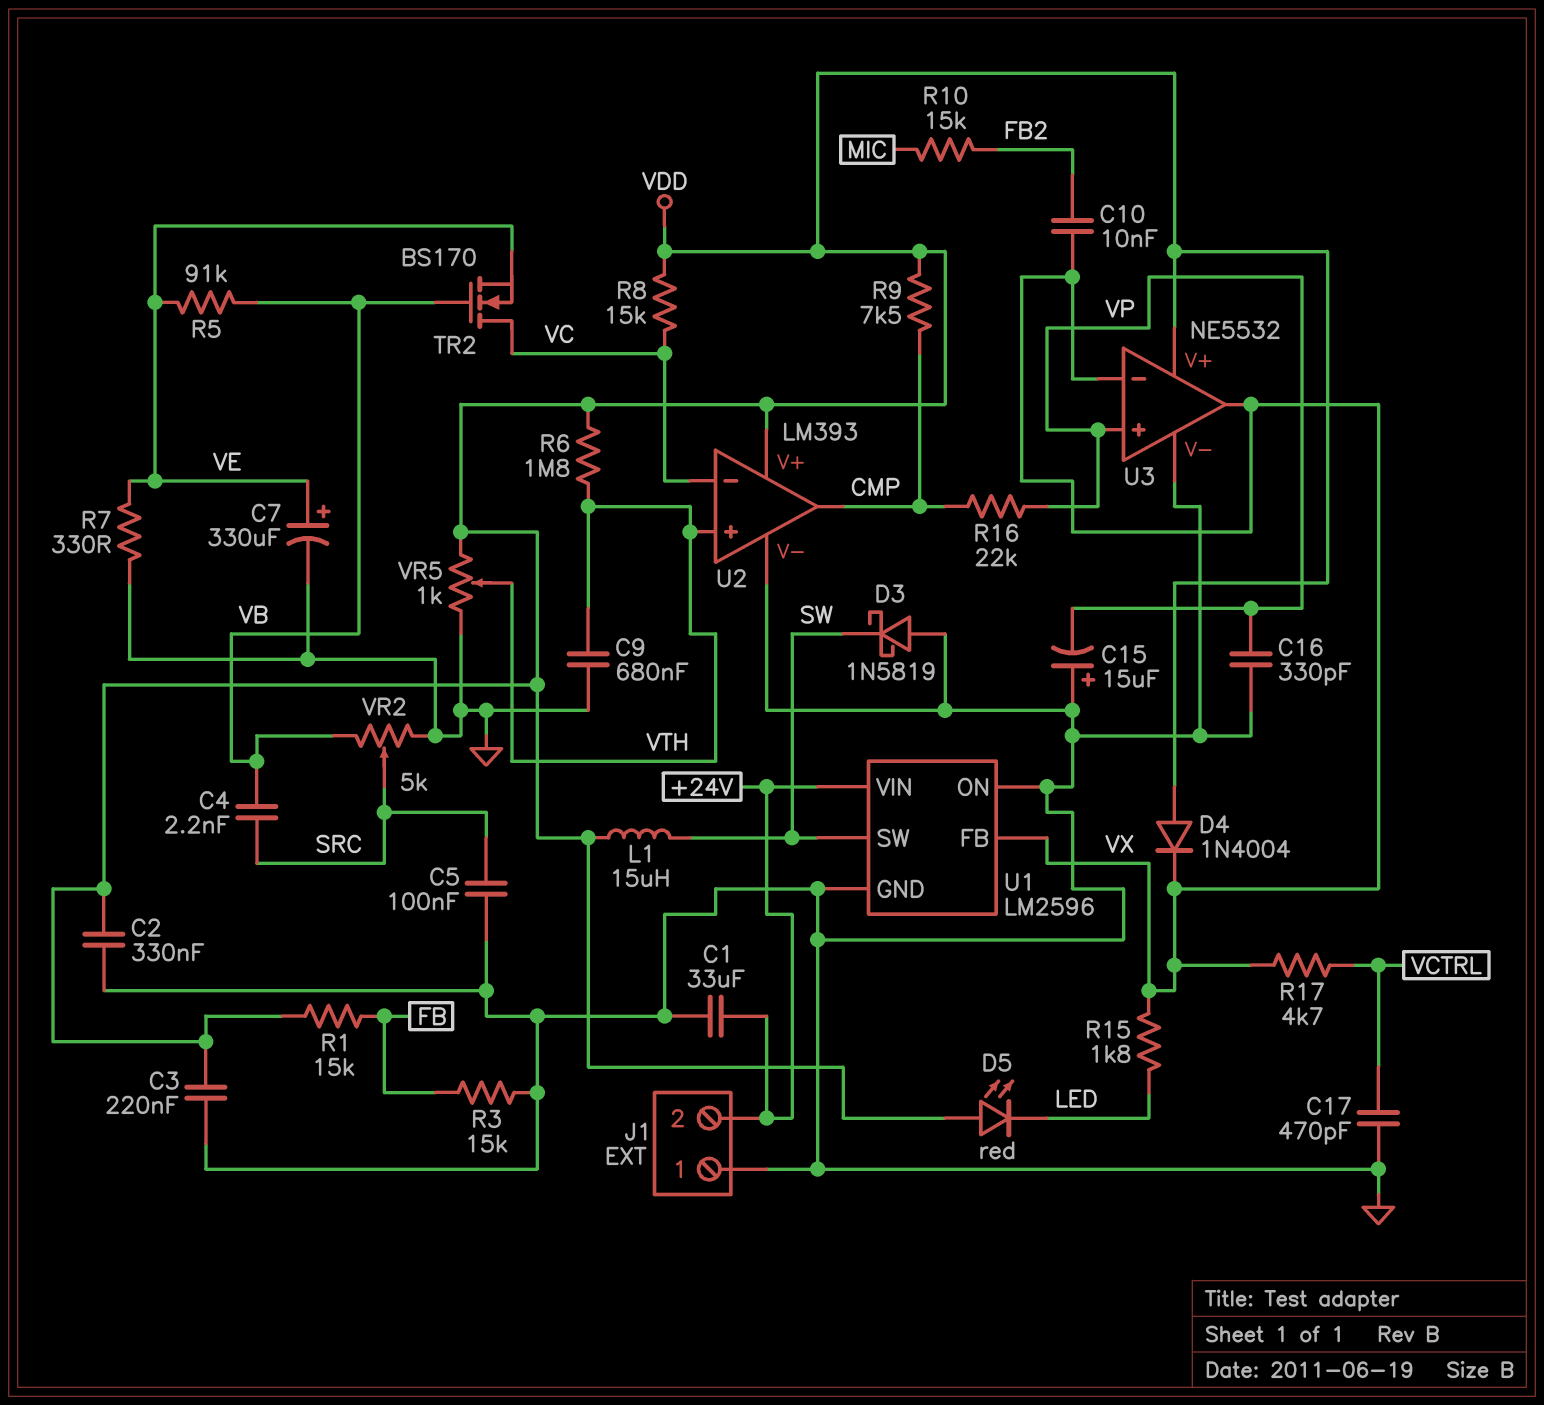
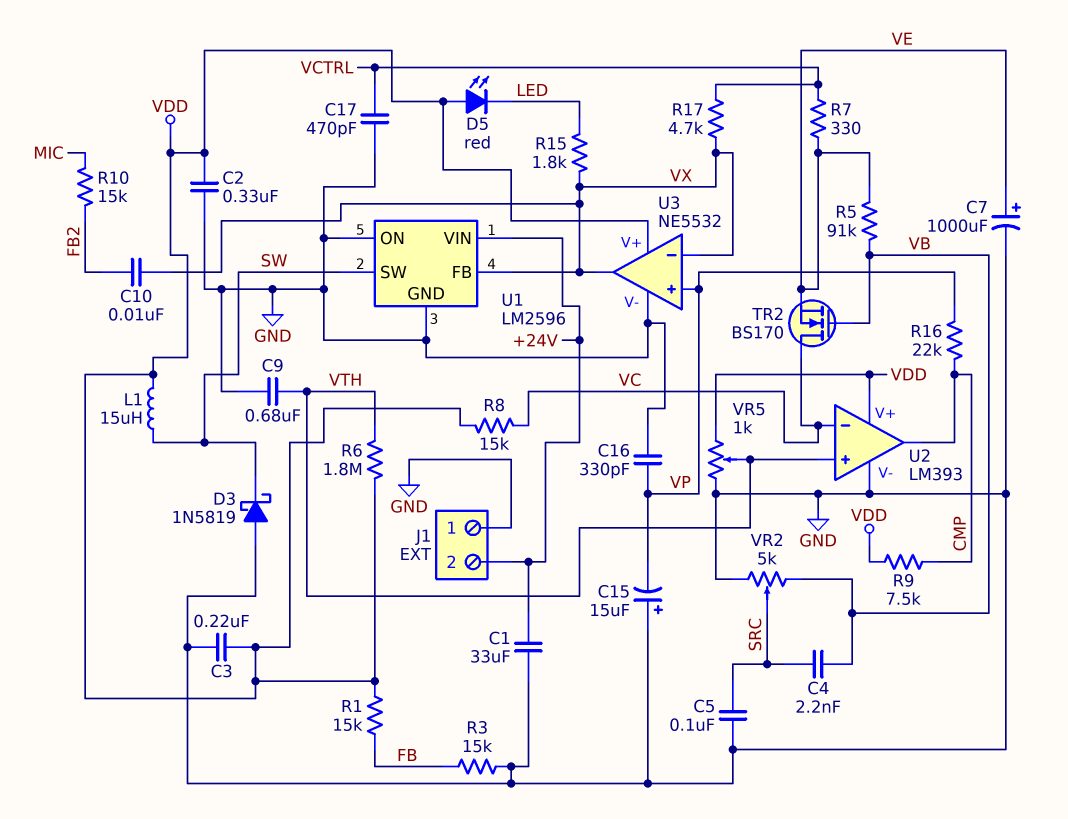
C7: 330uF (plus VE, minus GND) -> 1000uF (plus VE, minus GND)
D4: diode 1N4004 (A VDD, K VX) -> none
R7: 330 (GND, VE) -> 330 (VCTRL, VE)

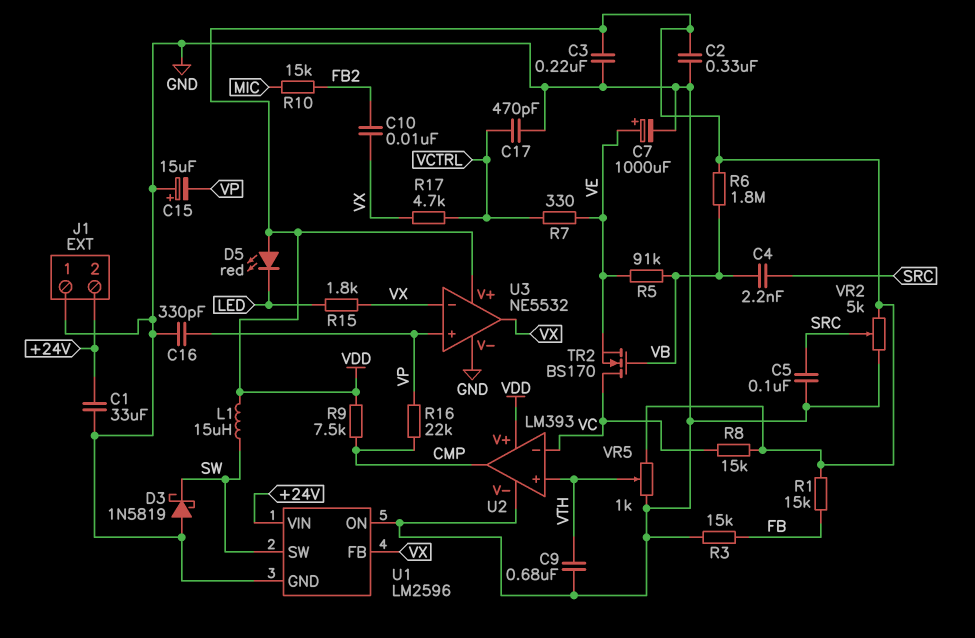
R6: 1.8M (VDD, VTH) -> 1.8M (VB, VDD)
VR2: 5k (GND, VB, wiper SRC) -> 5k (GND, VDD, wiper SRC)

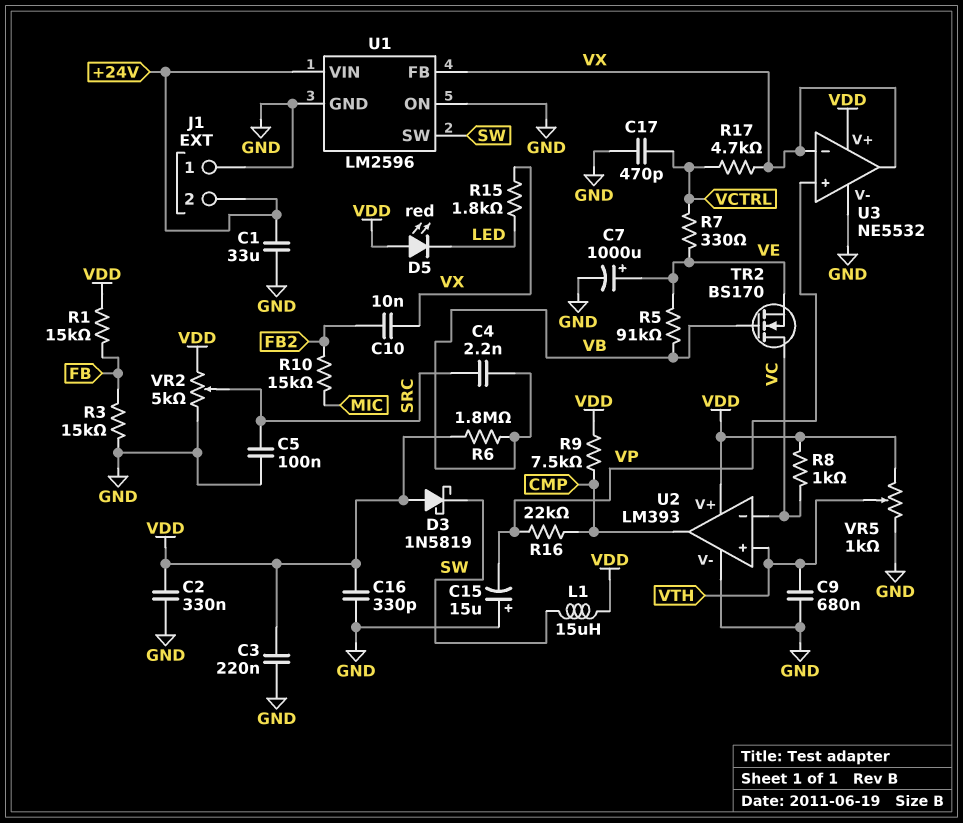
C16: 330pF (GND, VP) -> 330pF (GND, VDD)
D3: schottky 1N5819 (A GND, K SW) -> schottky 1N5819 (A VDD, K SW)
R8: 15k (VC, VDD) -> 1k (VC, VDD)

